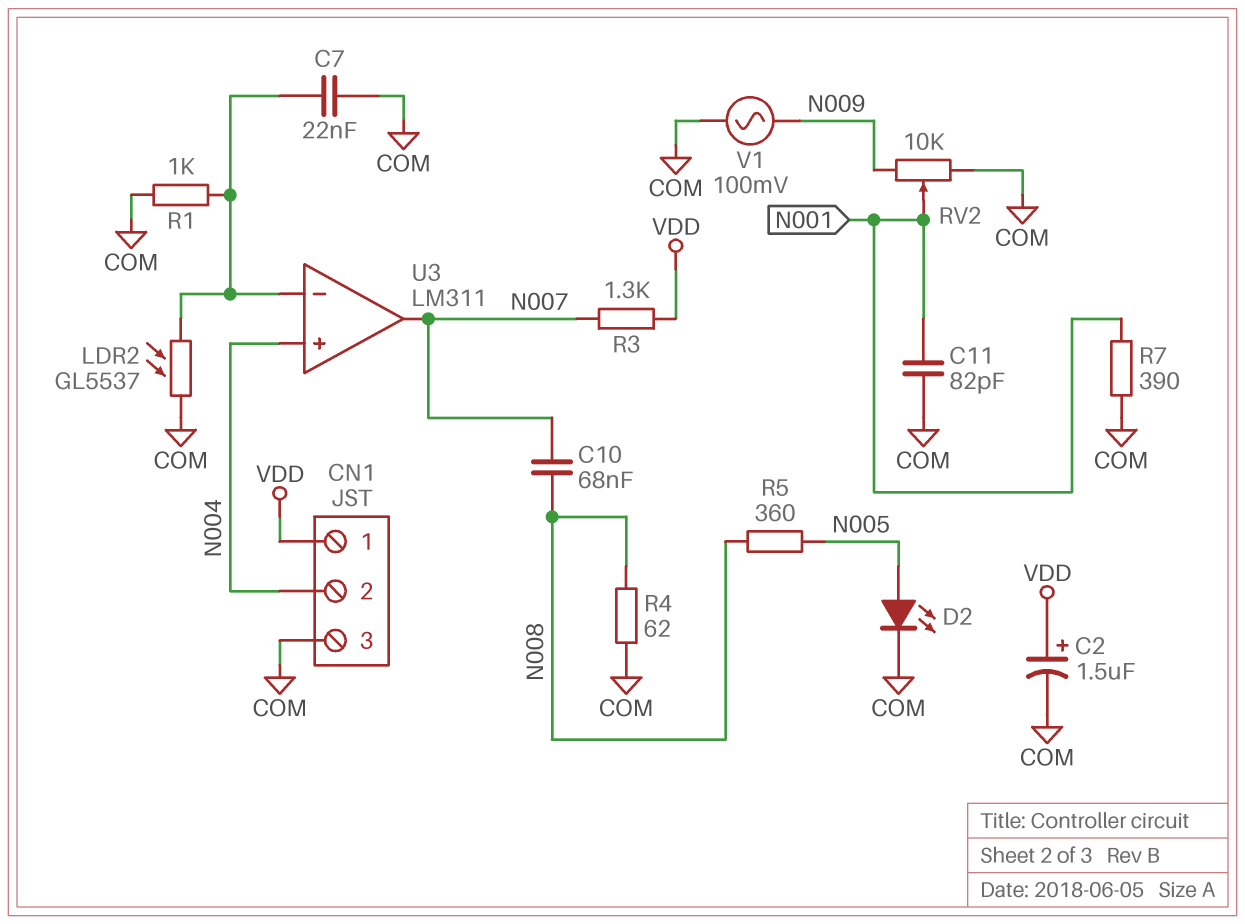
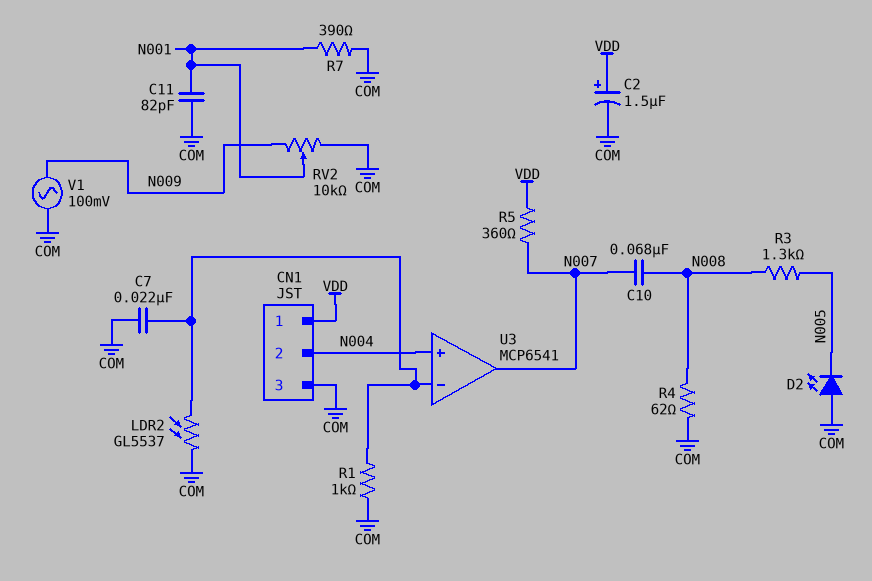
D2: LED (A N005, K COM) -> LED (A COM, K N005)
R3: 1.3k (N007, VDD) -> 1.3k (N005, N008)
R5: 360 (N005, N008) -> 360 (N007, VDD)
U3: LM311 -> MCP6541

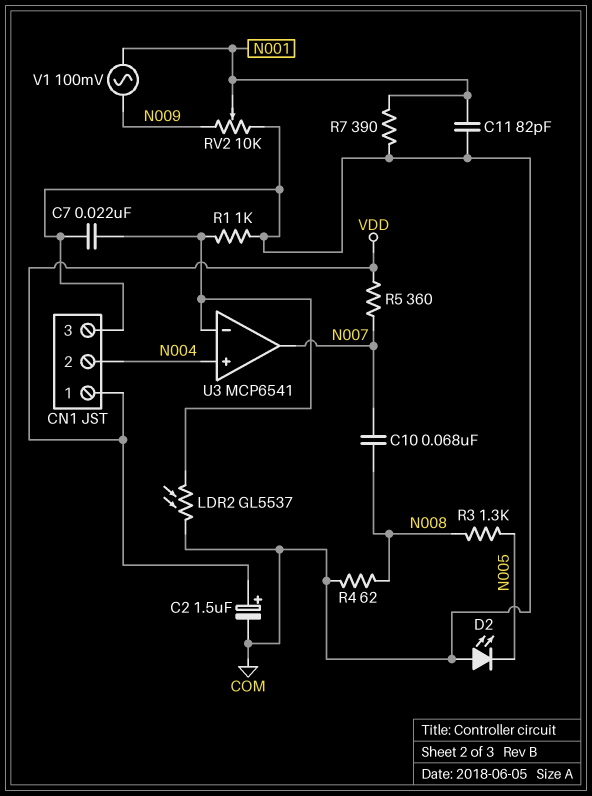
V1: AC 100mV (COM, N009) -> AC 100mV (N001, N009)

